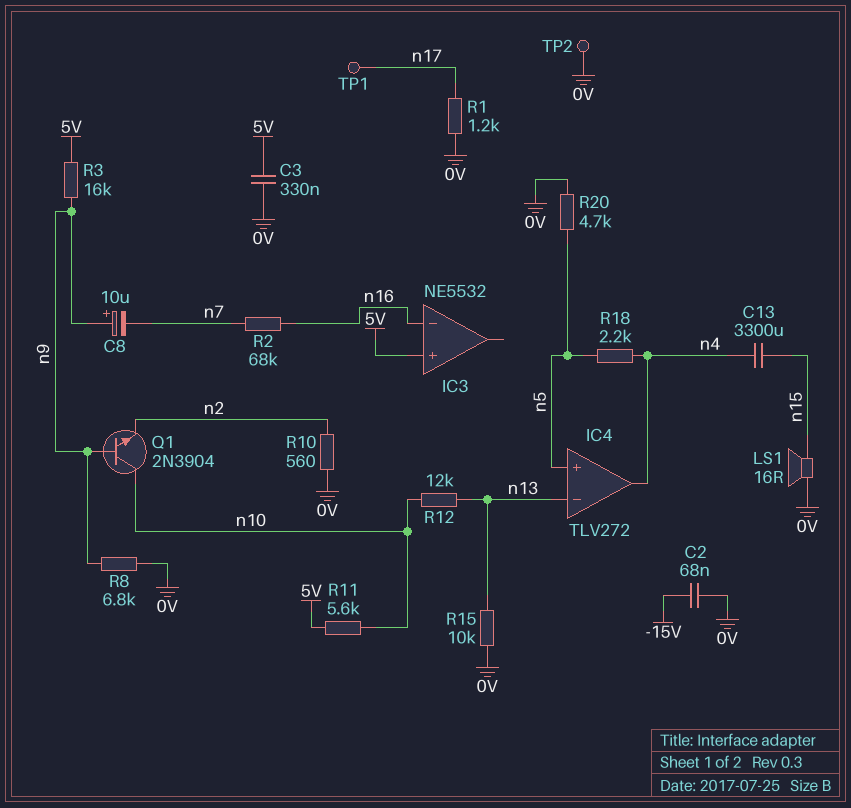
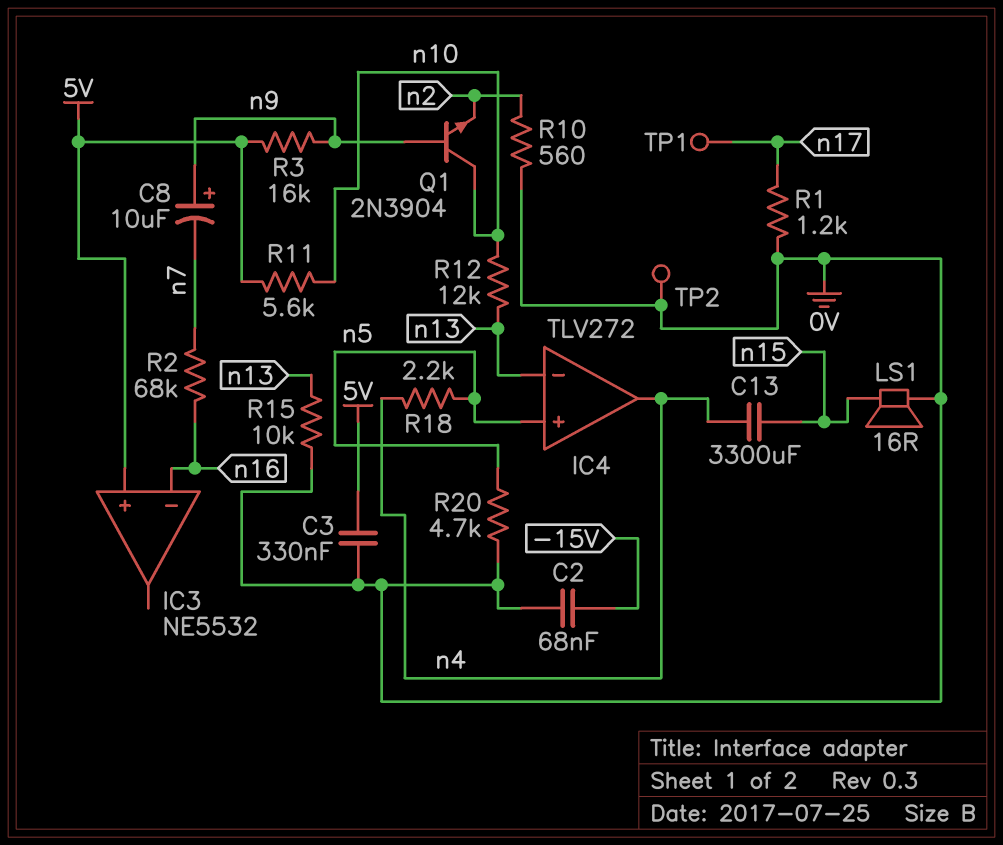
R8: 6.8k (0V, n9) -> none

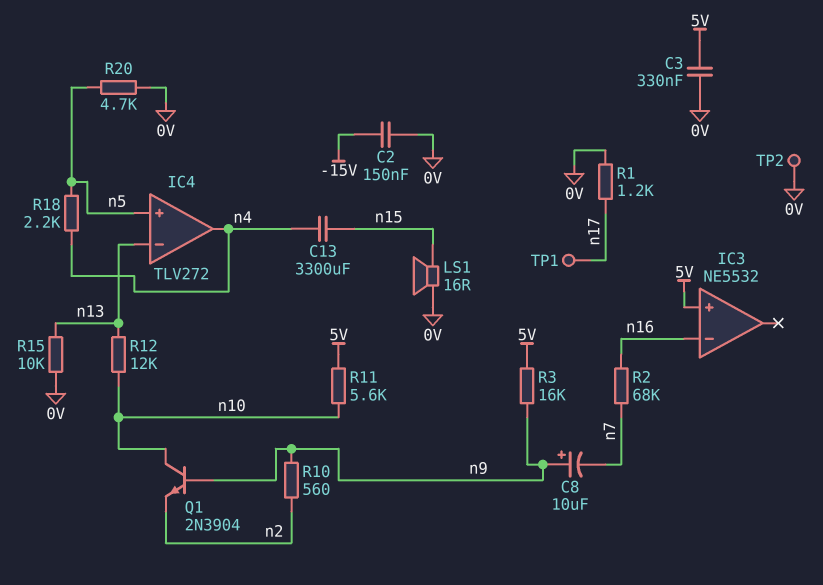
C2: 68nF (-15V, 0V) -> 150nF (-15V, 0V)
R10: 560 (0V, n2) -> 560 (n2, n9)

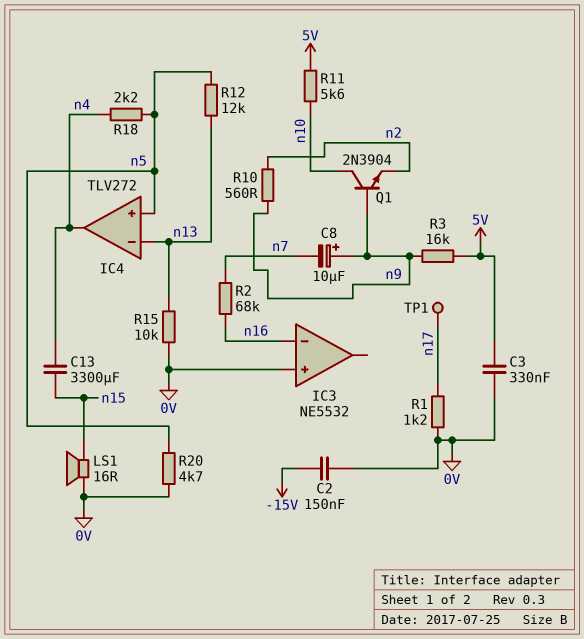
IC3 pin in+: 5V -> 0V
R12: 12k (n10, n13) -> 12k (n5, n13)
TP2: test point (0V) -> none

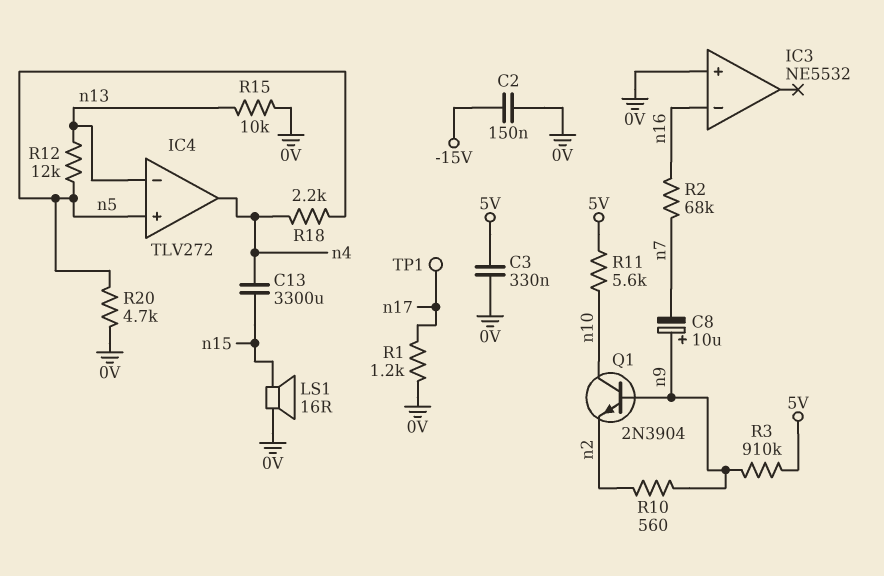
R3: 16k (5V, n9) -> 910k (5V, n9)

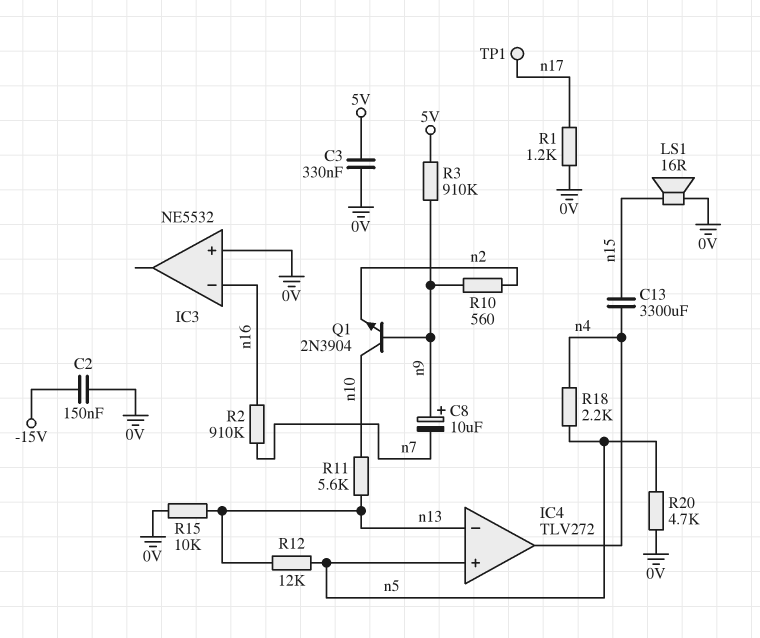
R2: 68k (n7, n16) -> 910k (n7, n16)
R11: 5.6k (5V, n10) -> 5.6k (n10, n13)

